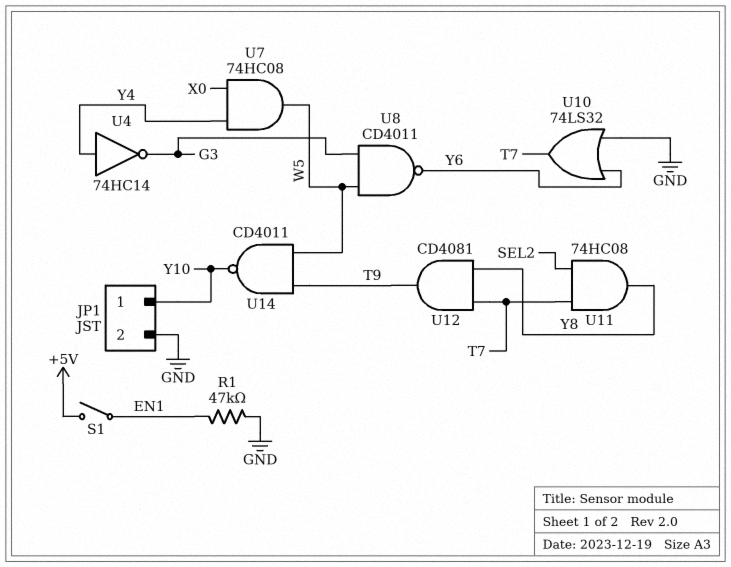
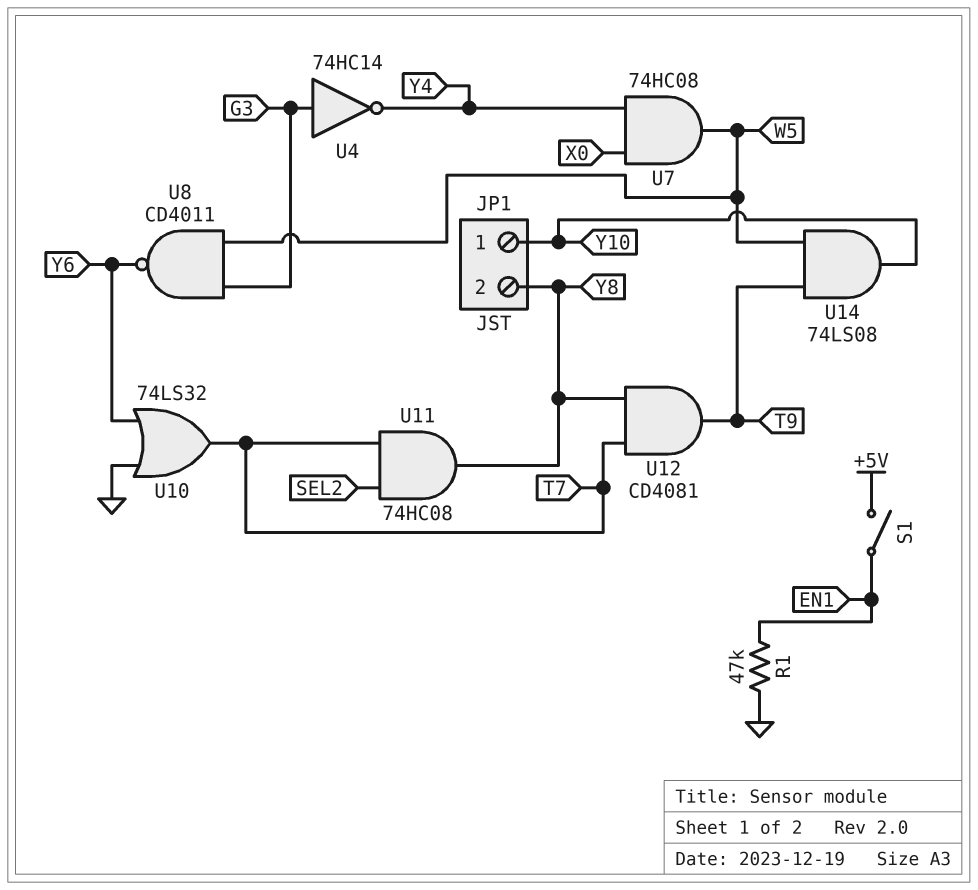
JP1 pin 2: GND -> Y8
U4: NOT 74HC14 (in Y4, out G3) -> NOT 74HC14 (in G3, out Y4)
U14: NAND CD4011 (in T9, in W5, out Y10) -> AND 74LS08 (in T9, in W5, out Y10)

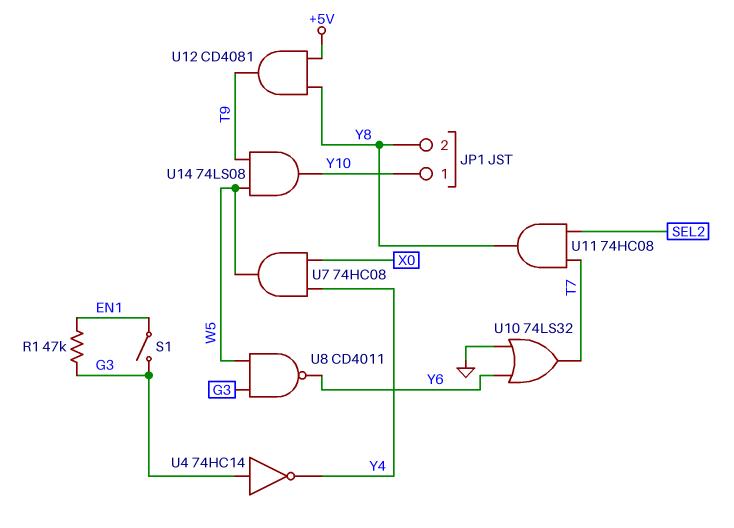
R1: 47k (EN1, GND) -> 47k (EN1, G3)
S1: switch (+5V, EN1) -> switch (EN1, G3)
U12: AND CD4081 (in T7, in Y8, out T9) -> AND CD4081 (in +5V, in Y8, out T9)

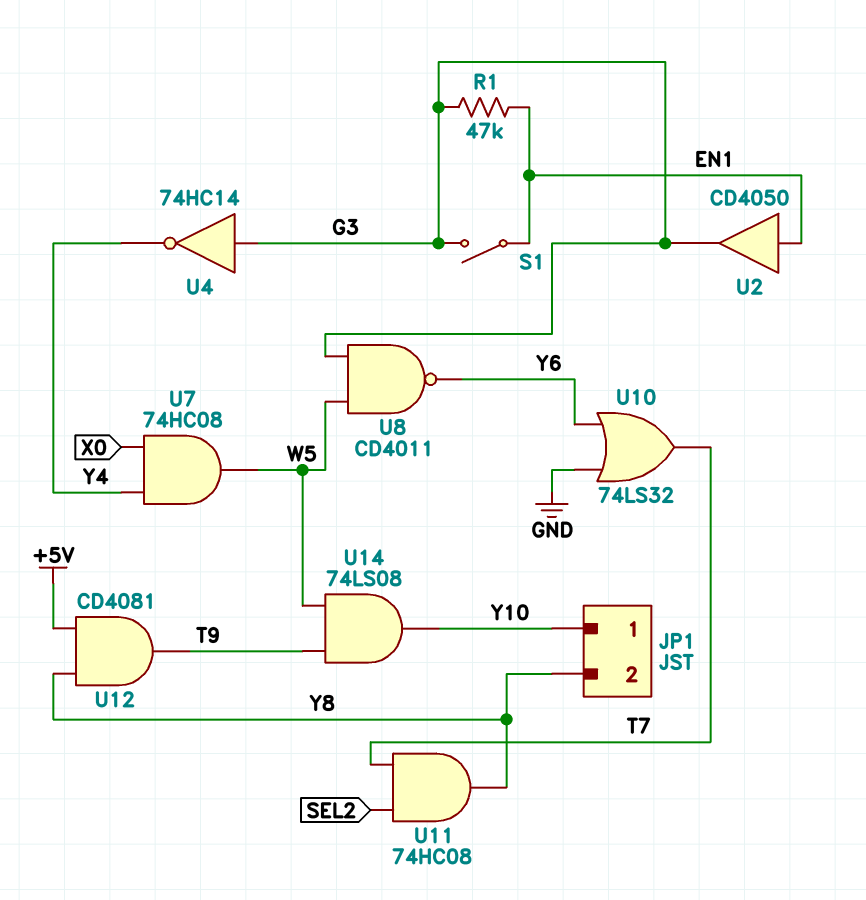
U2: none -> buffer CD4050 (in EN1, out G3)

